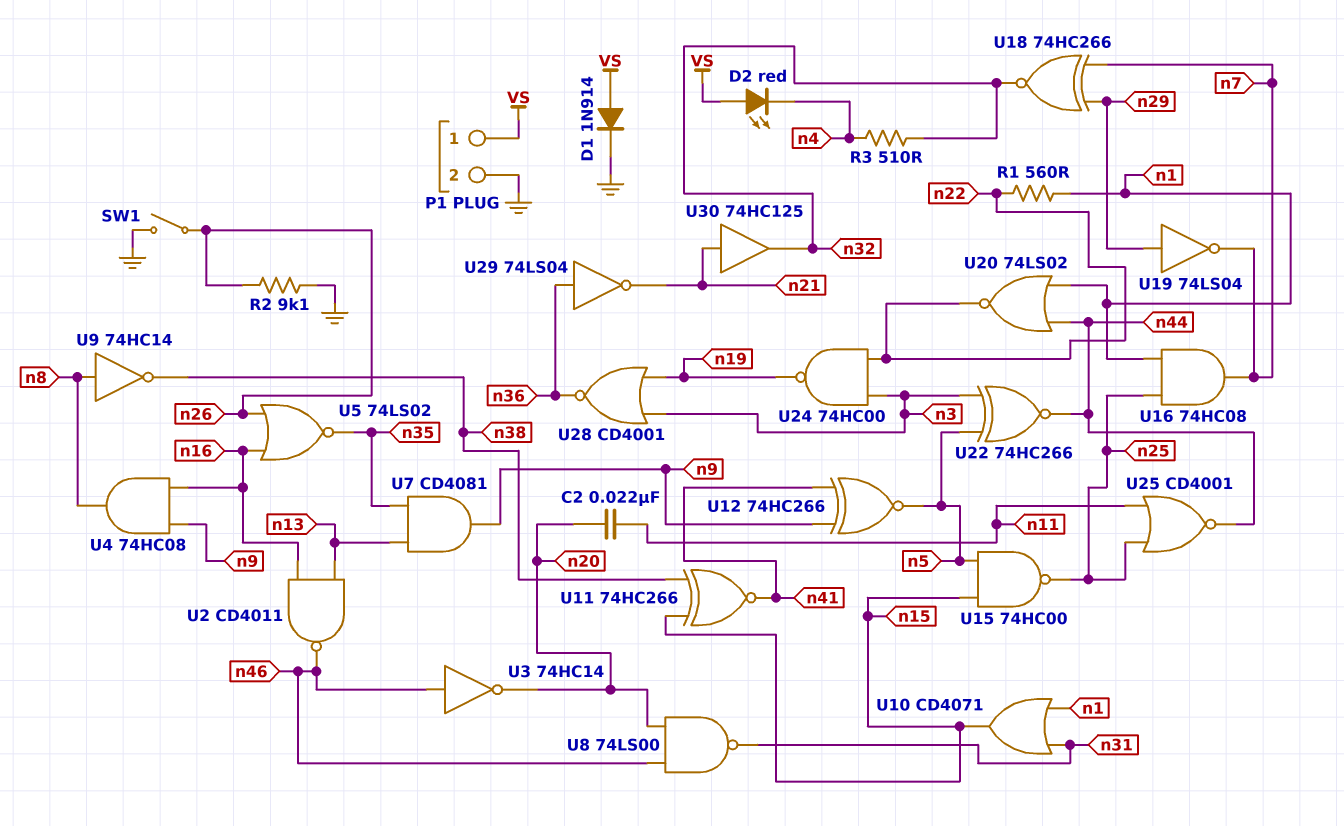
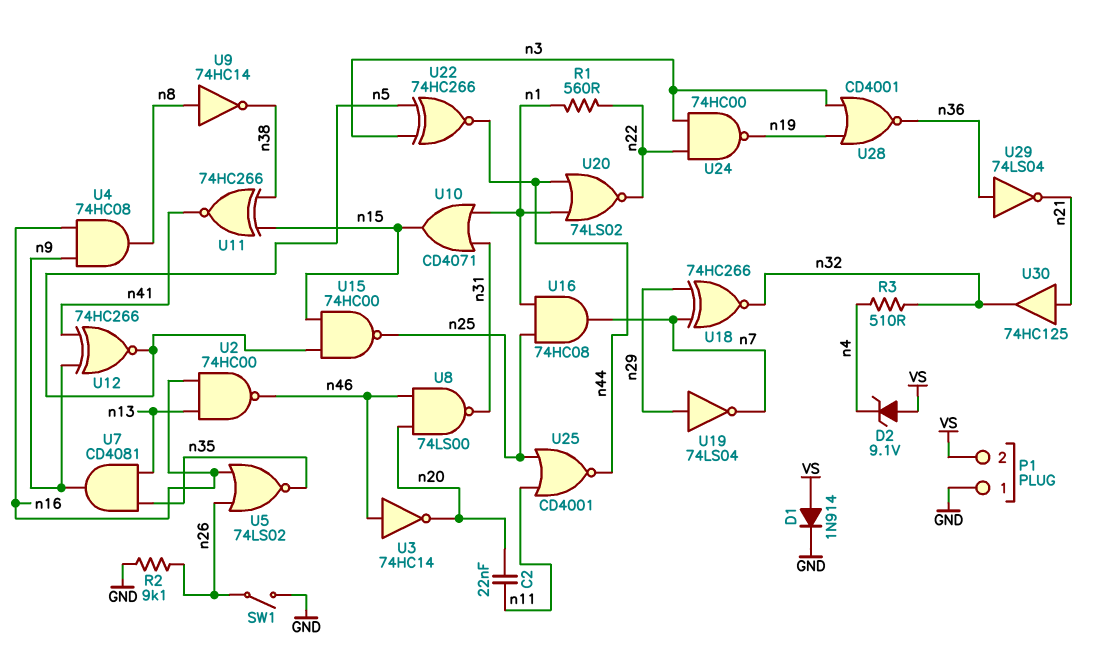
D2: LED red (A VS, K n4) -> zener 9.1V (A VS, K n4)
P1 pin 1: VS -> GND
P1 pin 2: GND -> VS
U2: NAND CD4011 (in n13, in n16, out n46) -> NAND 74HC00 (in n13, in n16, out n46)

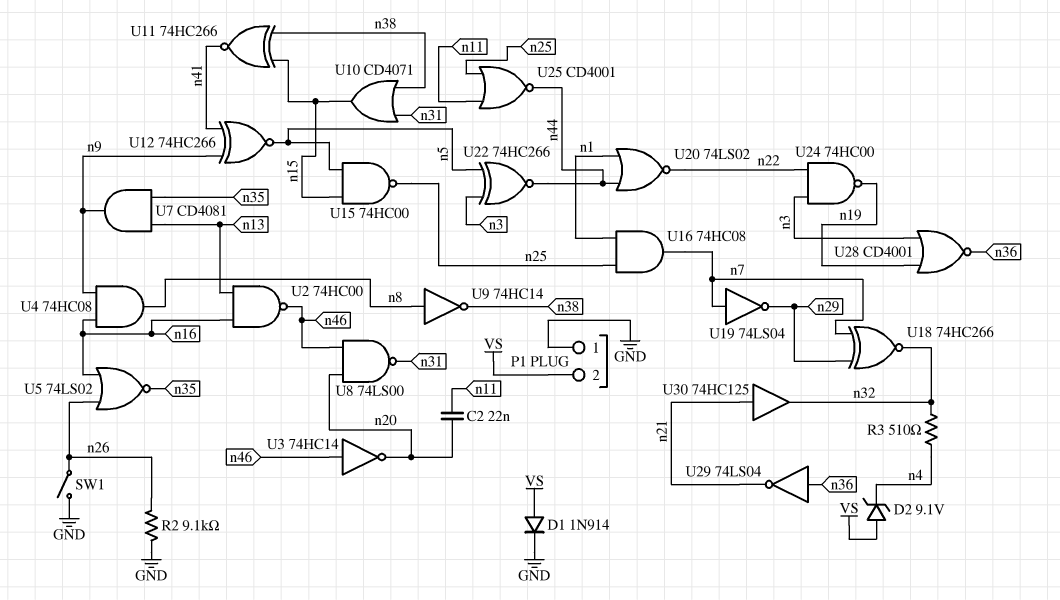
R1: 560 (n1, n22) -> none
U10: OR CD4071 (in n1, in n31, out n15) -> OR CD4071 (in n31, in n38, out n15)
U19: NOT 74LS04 (in n29, out n7) -> NOT 74LS04 (in n7, out n29)

